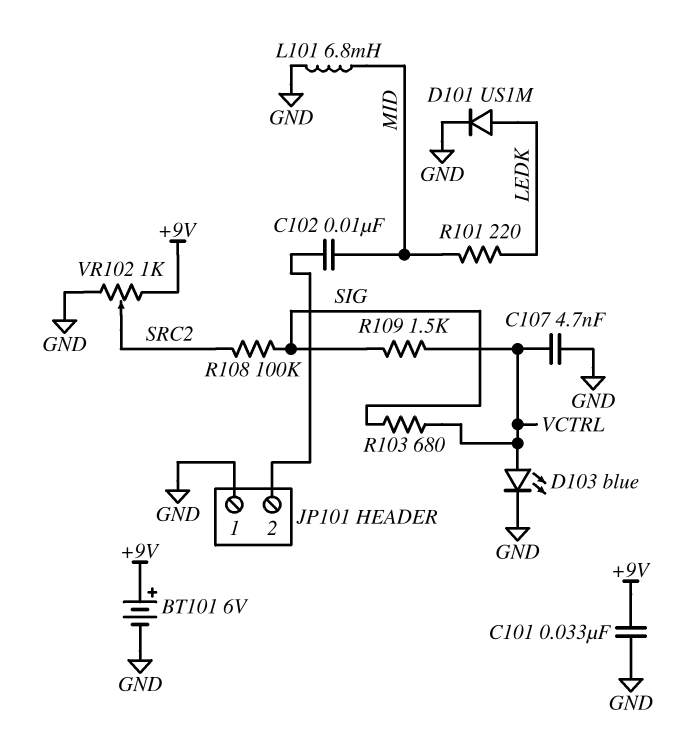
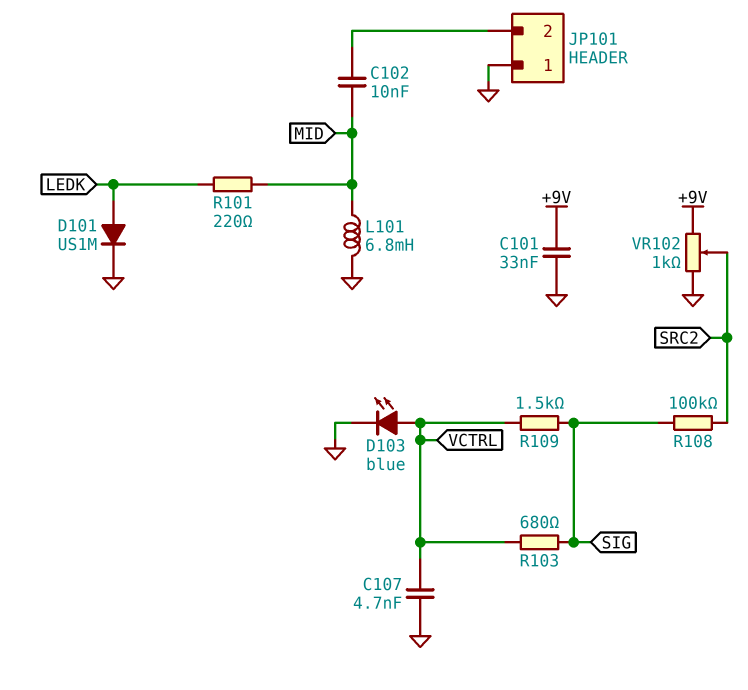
BT101: 6V (plus +9V, minus GND) -> none

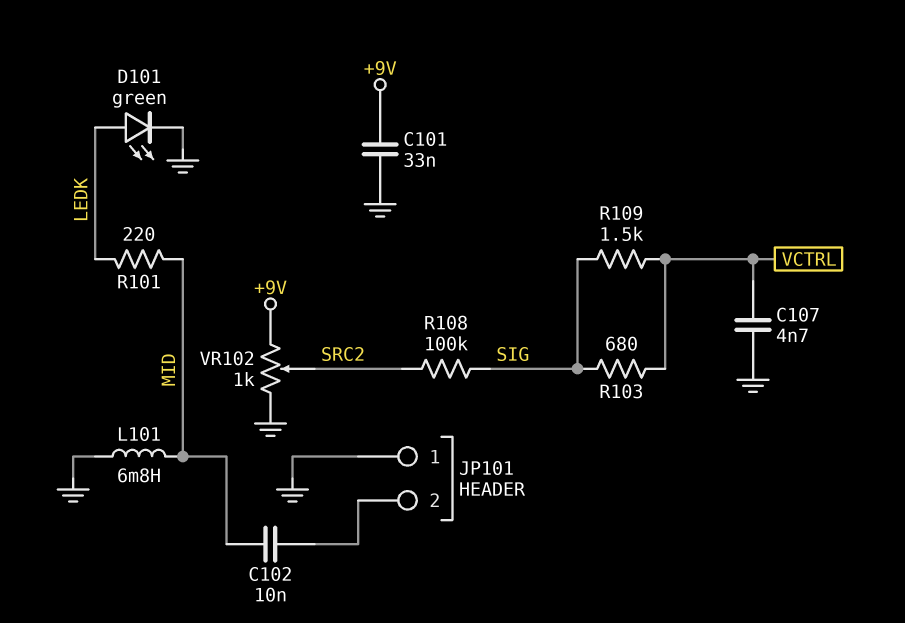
D101: diode US1M (A LEDK, K GND) -> LED green (A LEDK, K GND)
D103: LED blue (A VCTRL, K GND) -> none

